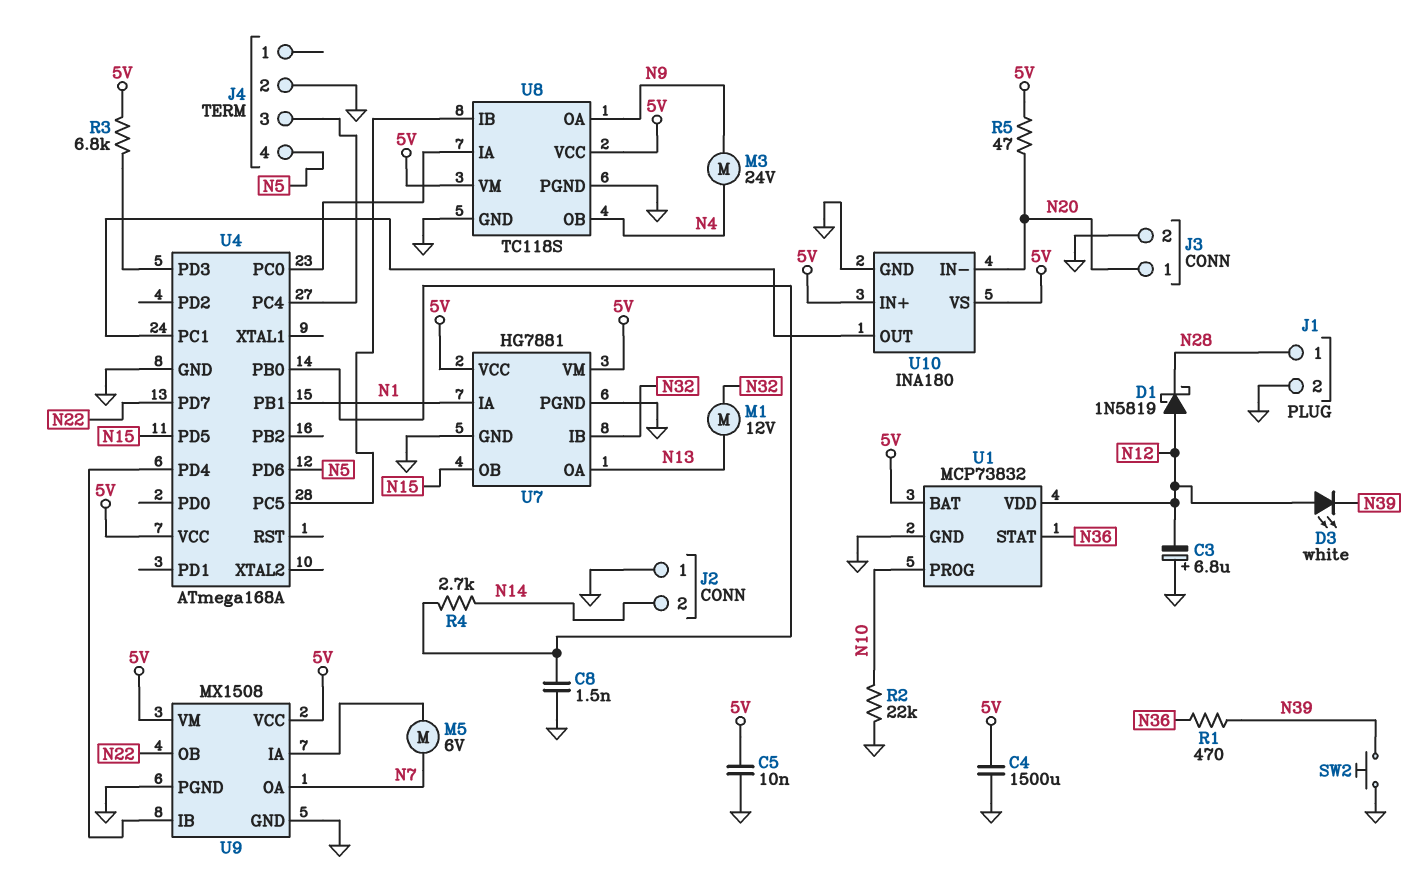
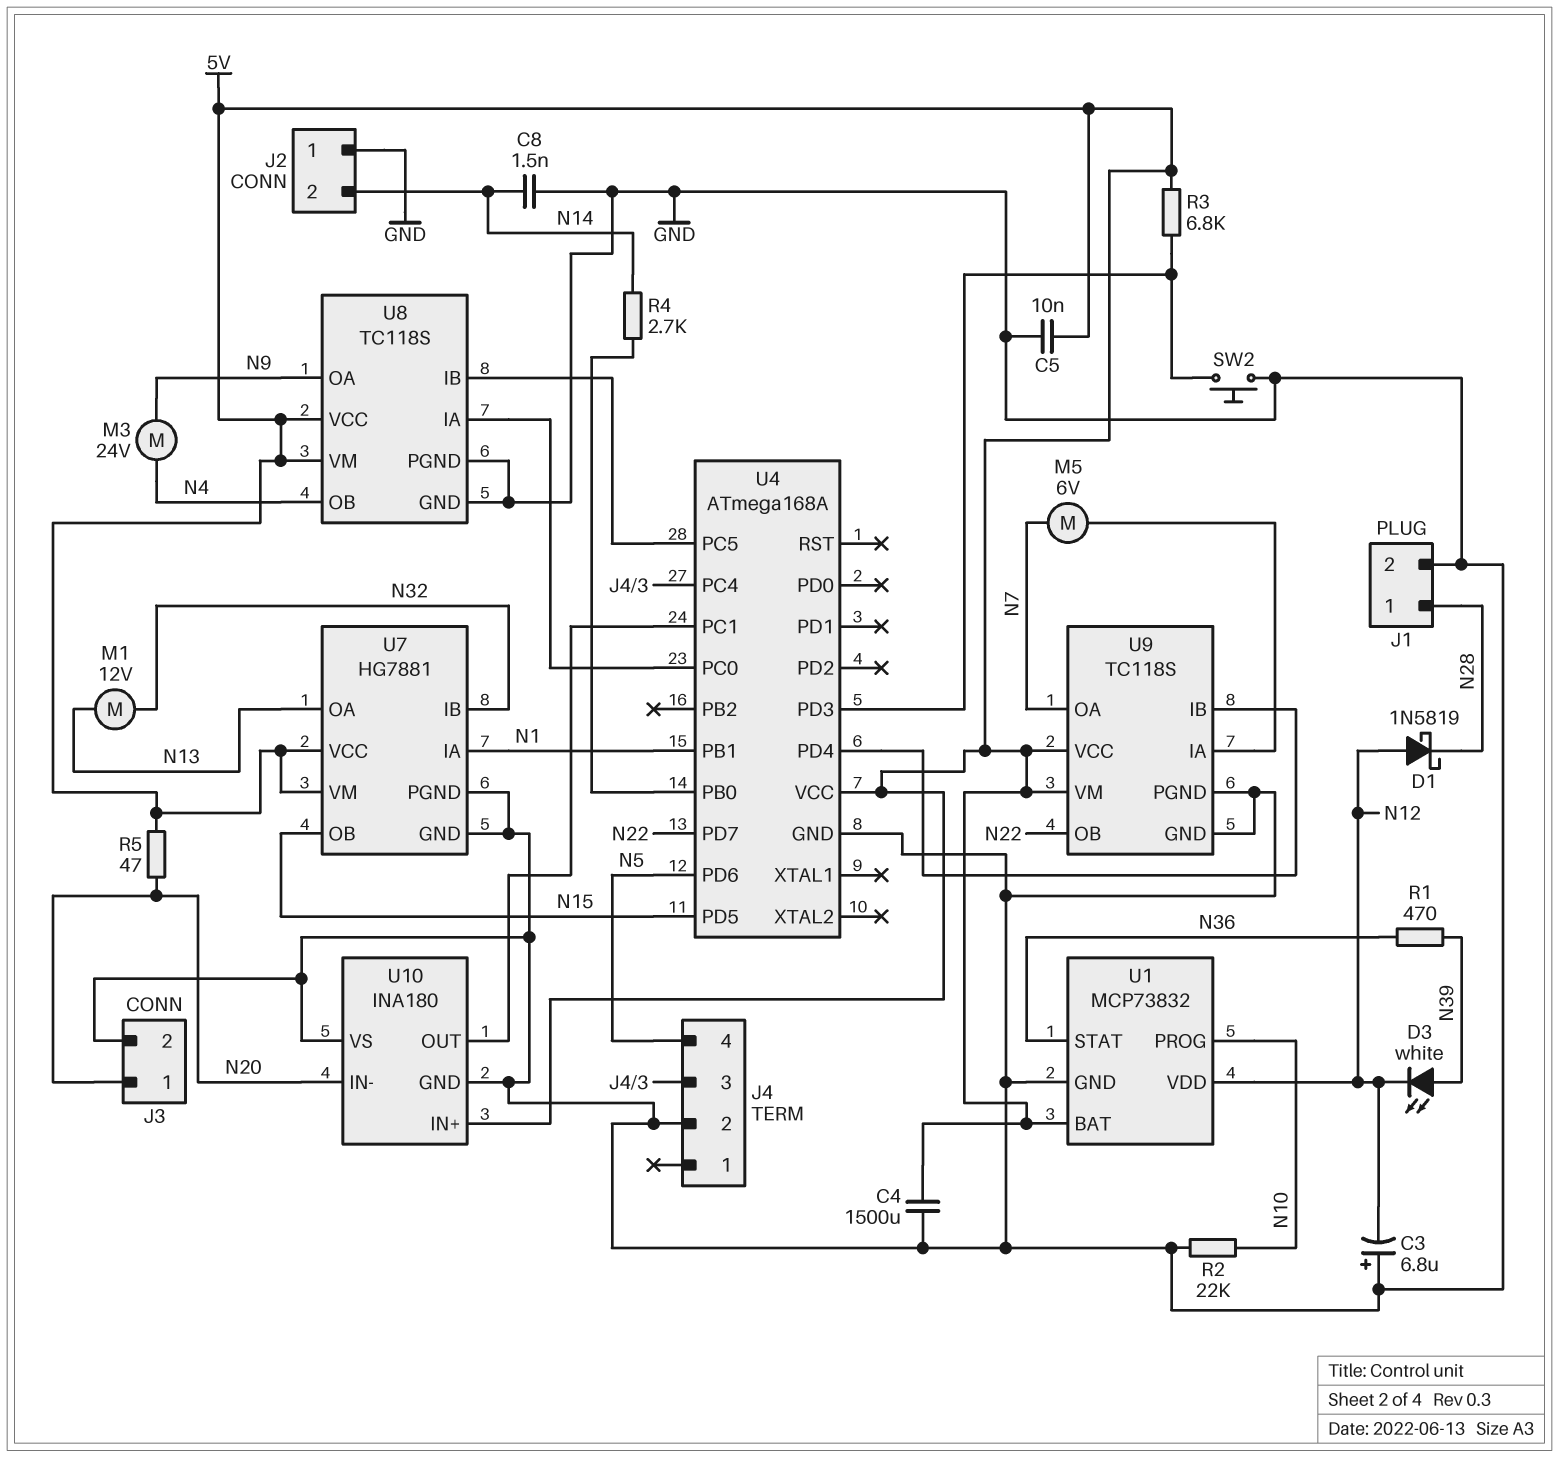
C8: 1.5nF (GND, U4/PB0) -> 1.5nF (GND, N14)
D3: LED white (A N12, K N39) -> LED white (A N39, K N12)
SW2: button (GND, N39) -> button (GND, U4/PD3)
U9: MX1508 -> TC118S
U10 pin VS: 5V -> GND

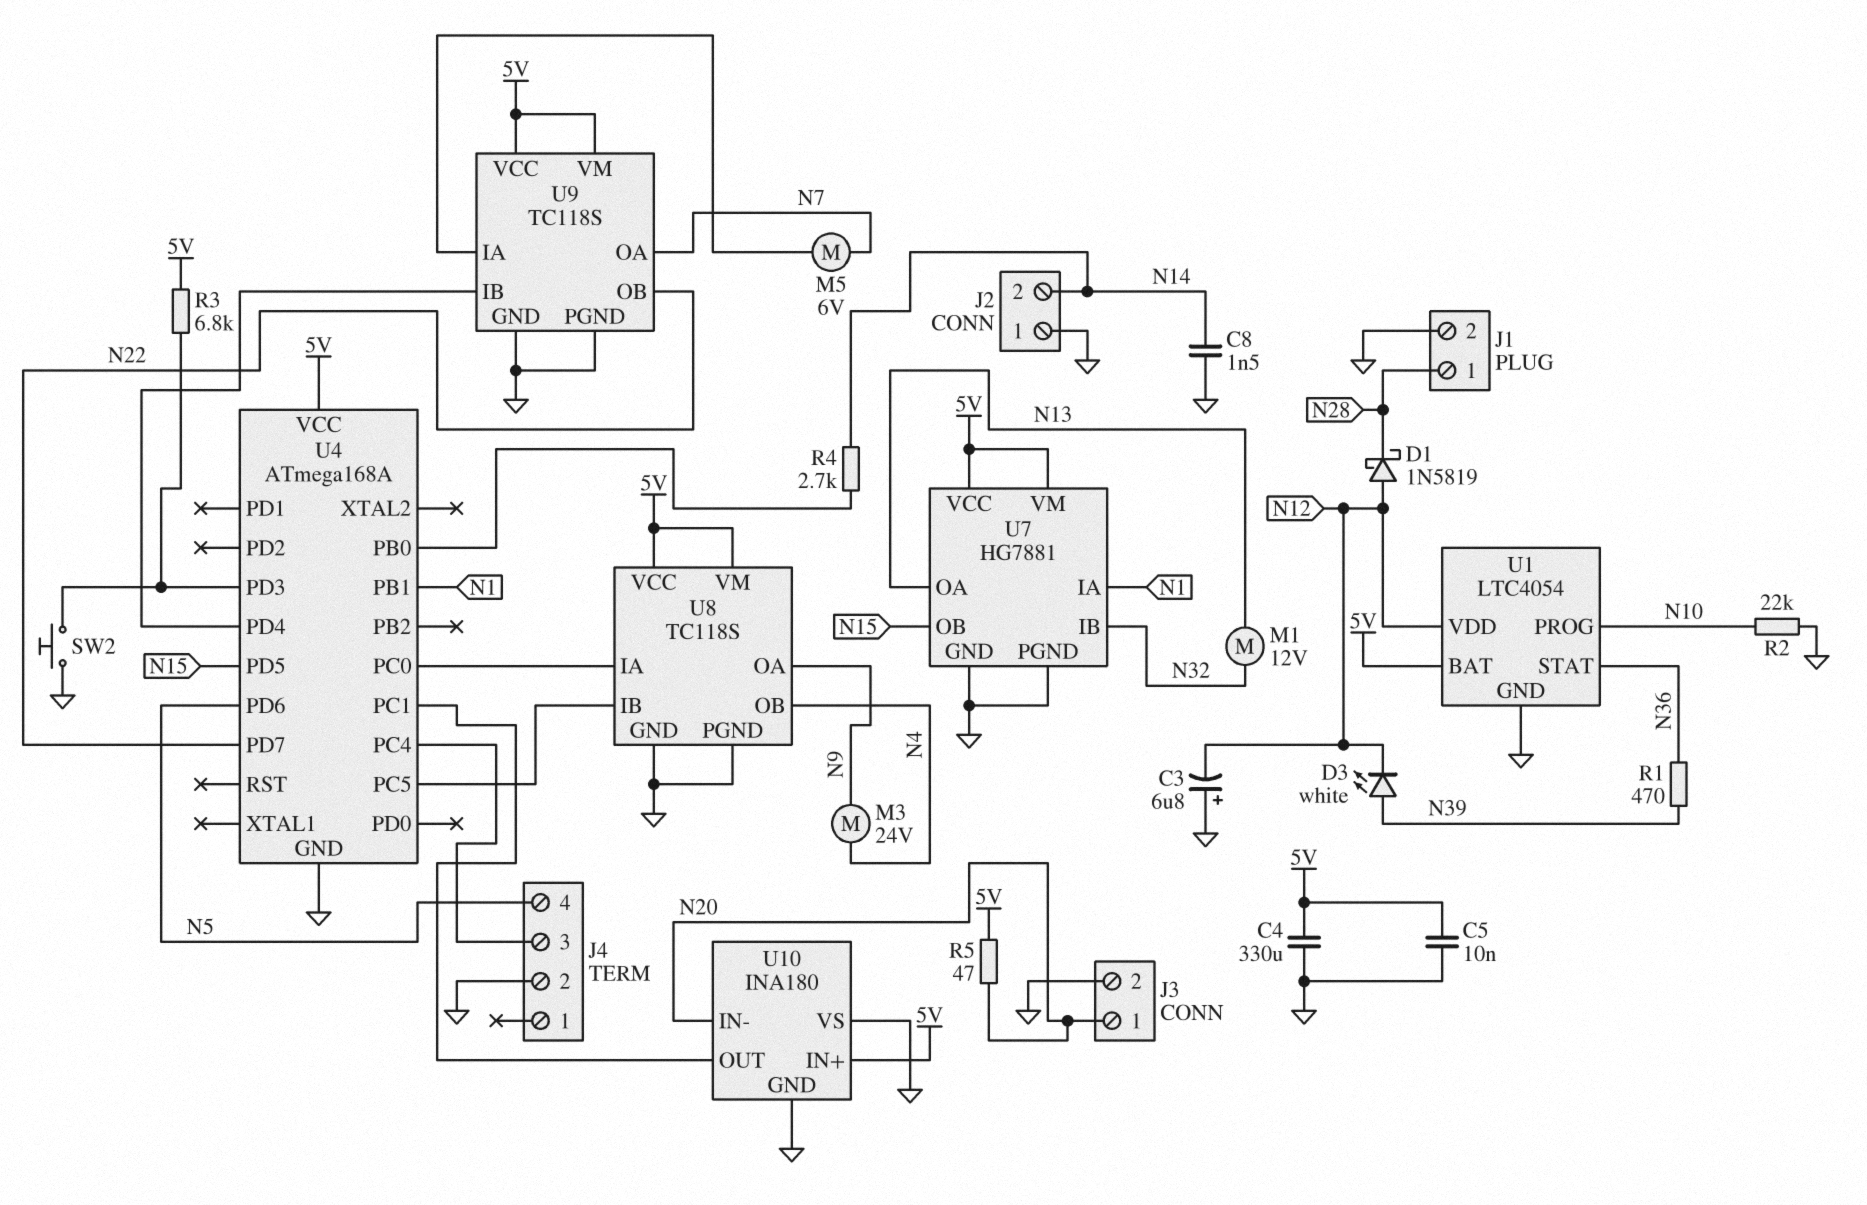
C4: 1500uF (5V, GND) -> 330uF (5V, GND)
U1: MCP73832 -> LTC4054

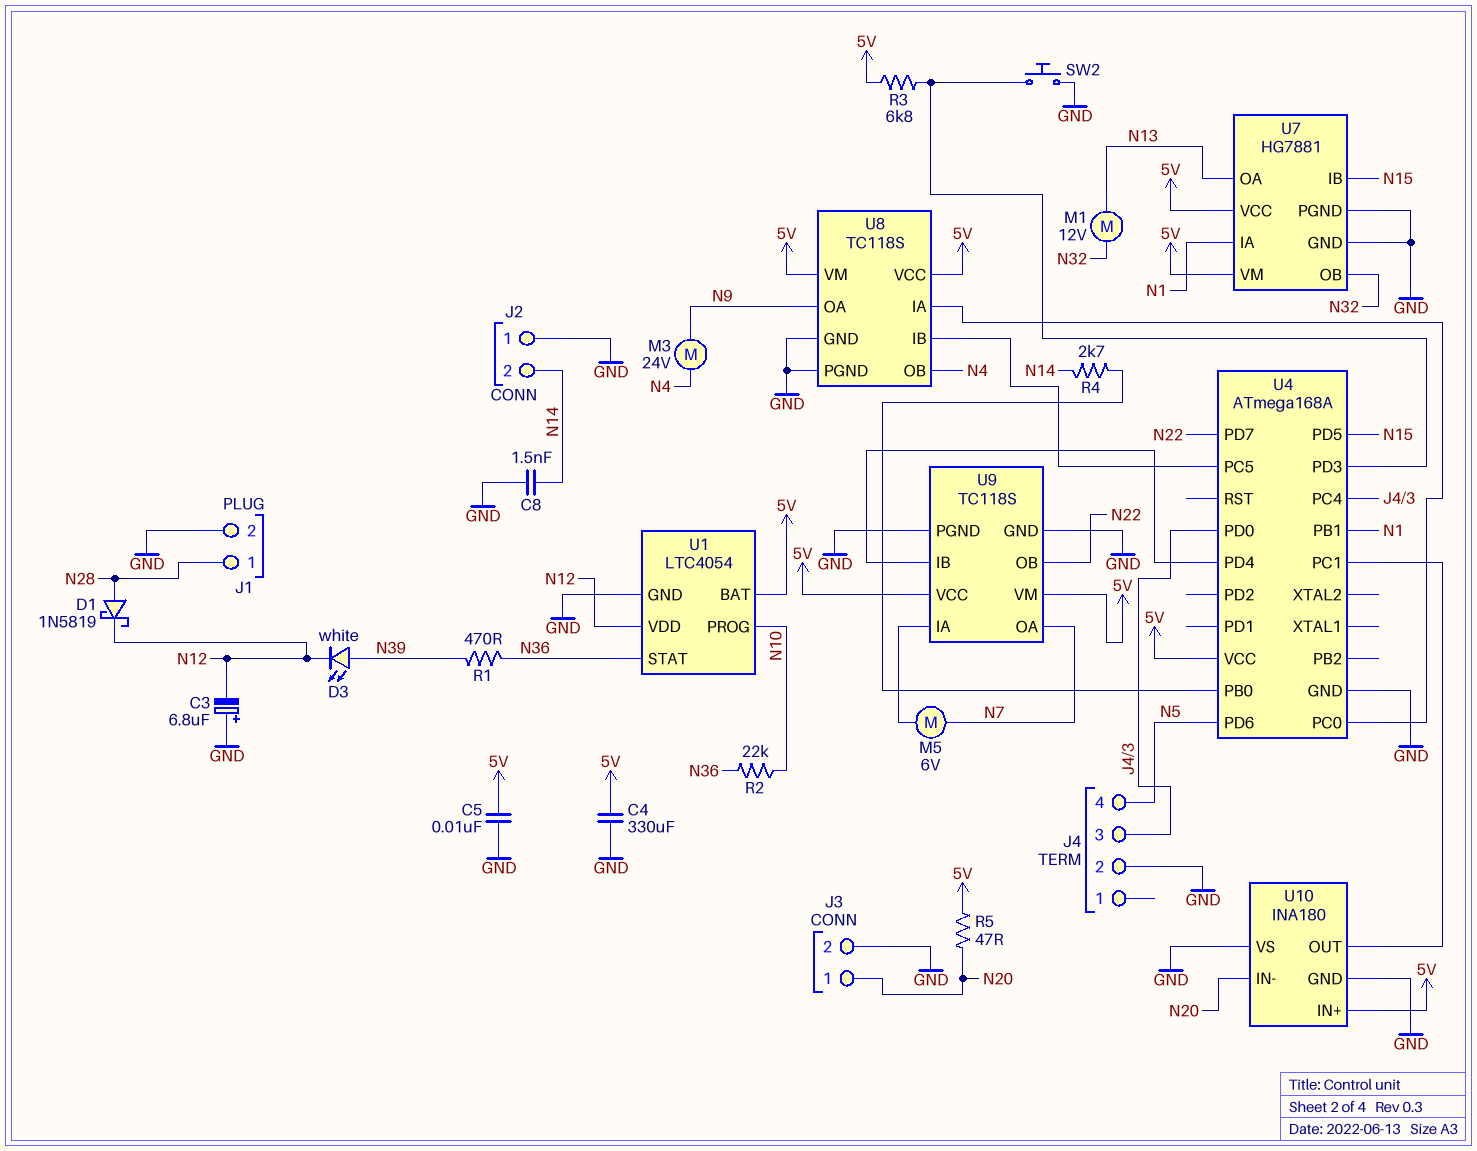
D1: schottky 1N5819 (A N12, K N28) -> schottky 1N5819 (A N28, K N12)
R2: 22k (GND, N10) -> 22k (N10, N36)
U4 pin PD0: none -> J4/3
U7 pin IB: N32 -> N15
U7 pin OB: N15 -> N32

